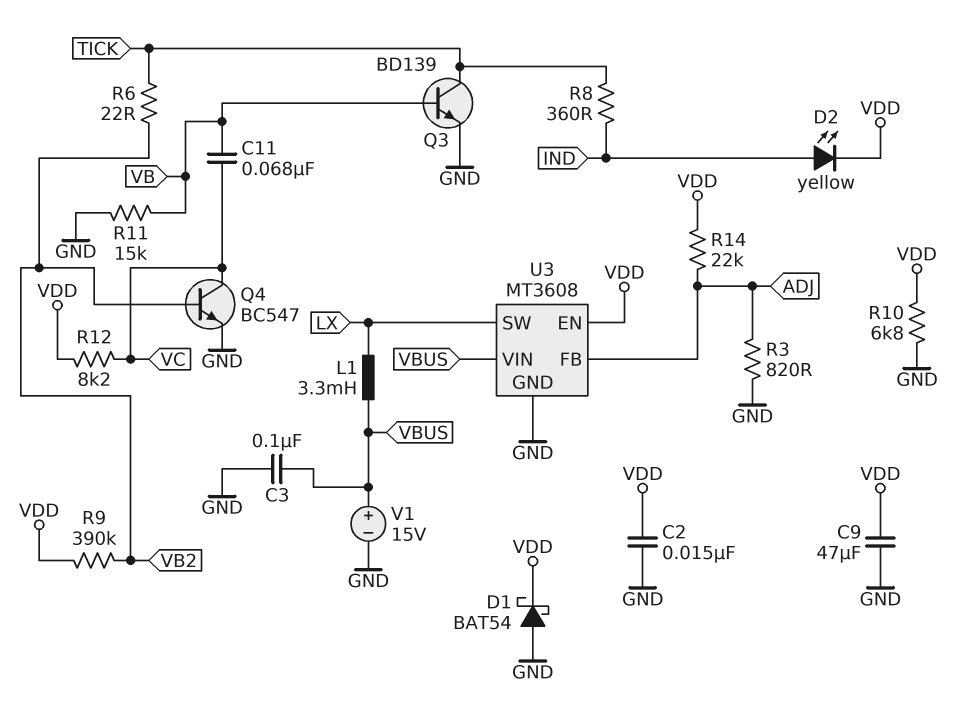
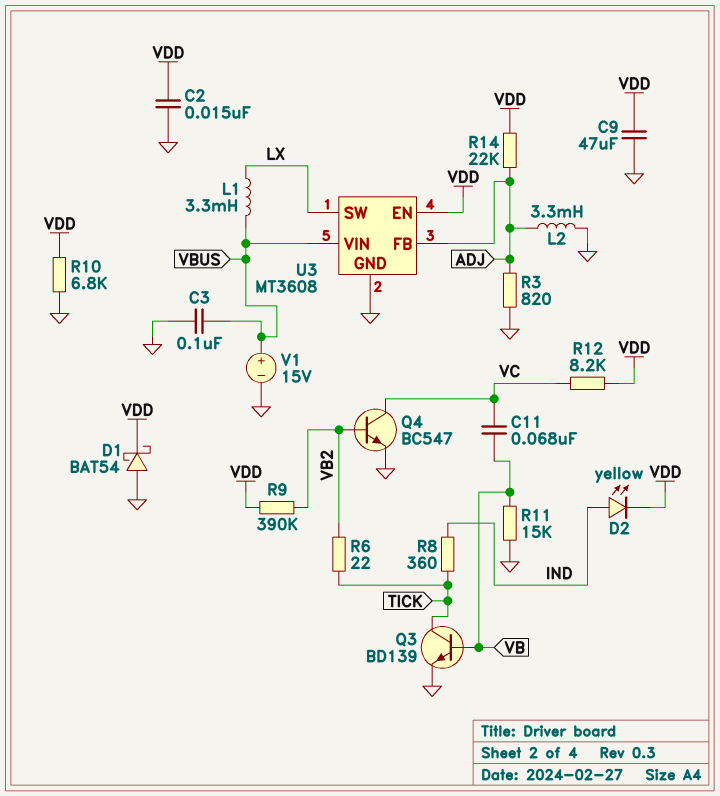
L2: none -> 3.3mH (ADJ, GND)

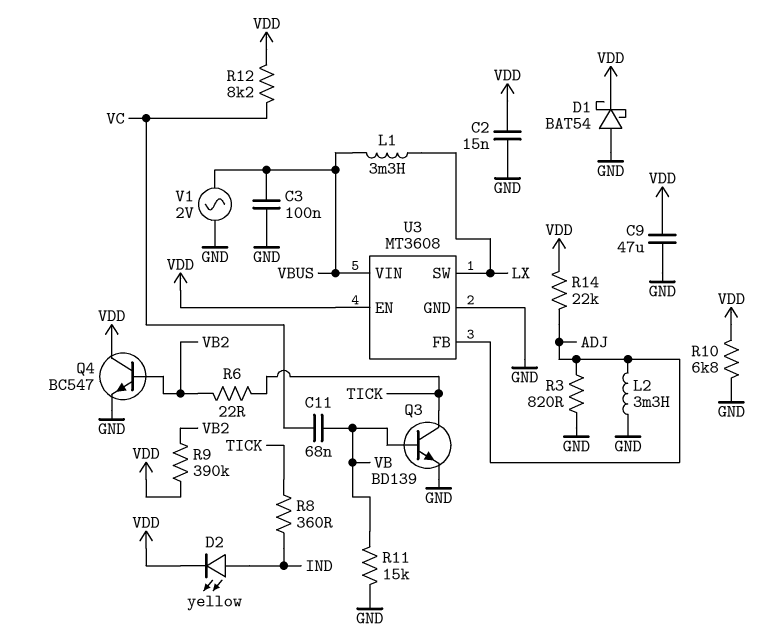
Q4: NPN BC547 (B VB2, C VC, E GND) -> NPN BC547 (B VB2, C VDD, E GND)
V1: 15V (plus VBUS, minus GND) -> AC 2V (GND, VBUS)

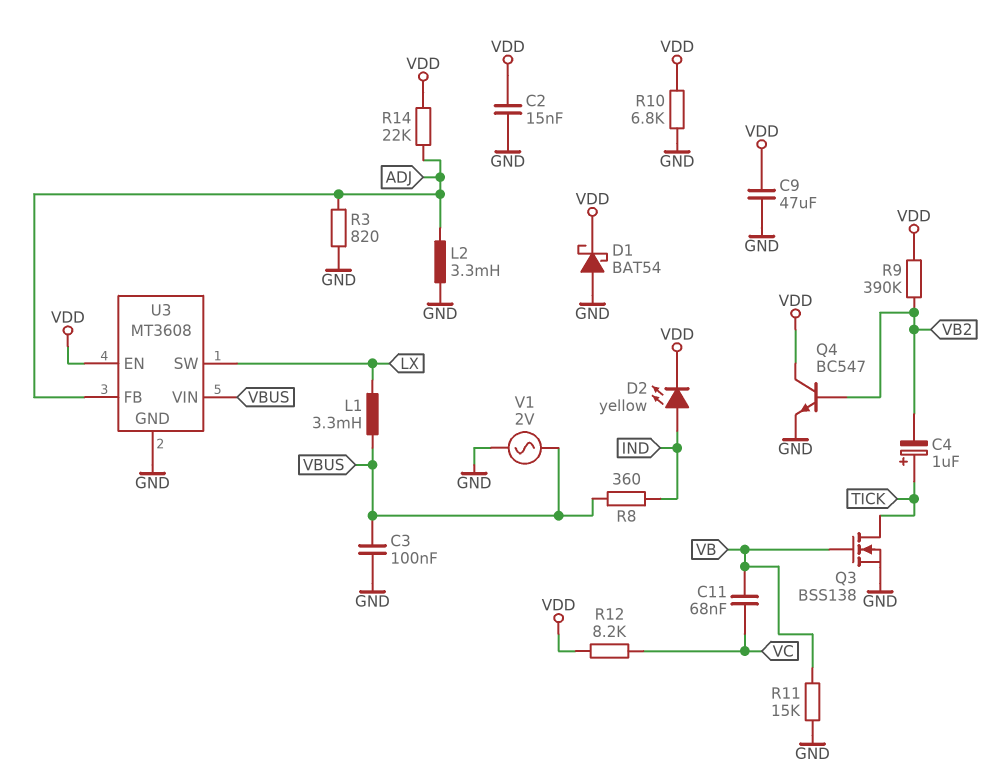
C4: none -> 1uF (plus TICK, minus VB2)
Q3: NPN BD139 (B VB, C TICK, E GND) -> NMOS BSS138 (G VB, D TICK, S GND)
R6: 22 (TICK, VB2) -> none
R8: 360 (IND, TICK) -> 360 (IND, VBUS)

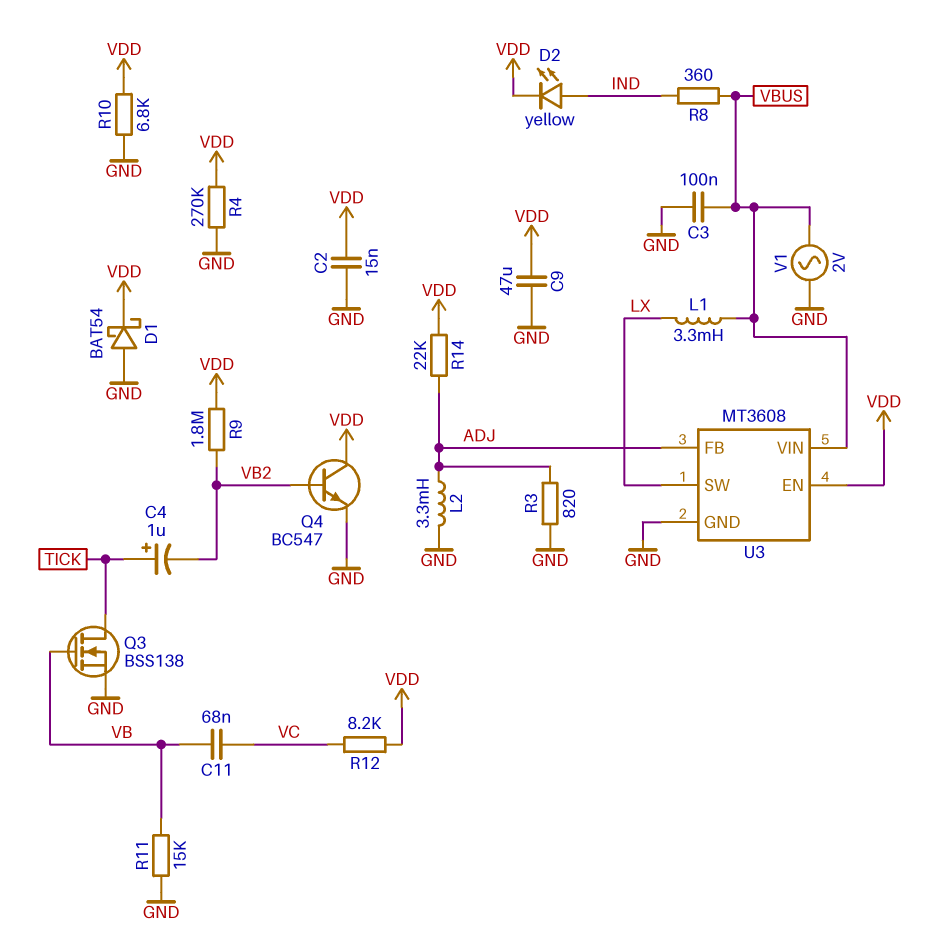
R4: none -> 270k (GND, VDD)
R9: 390k (VB2, VDD) -> 1.8M (VB2, VDD)

